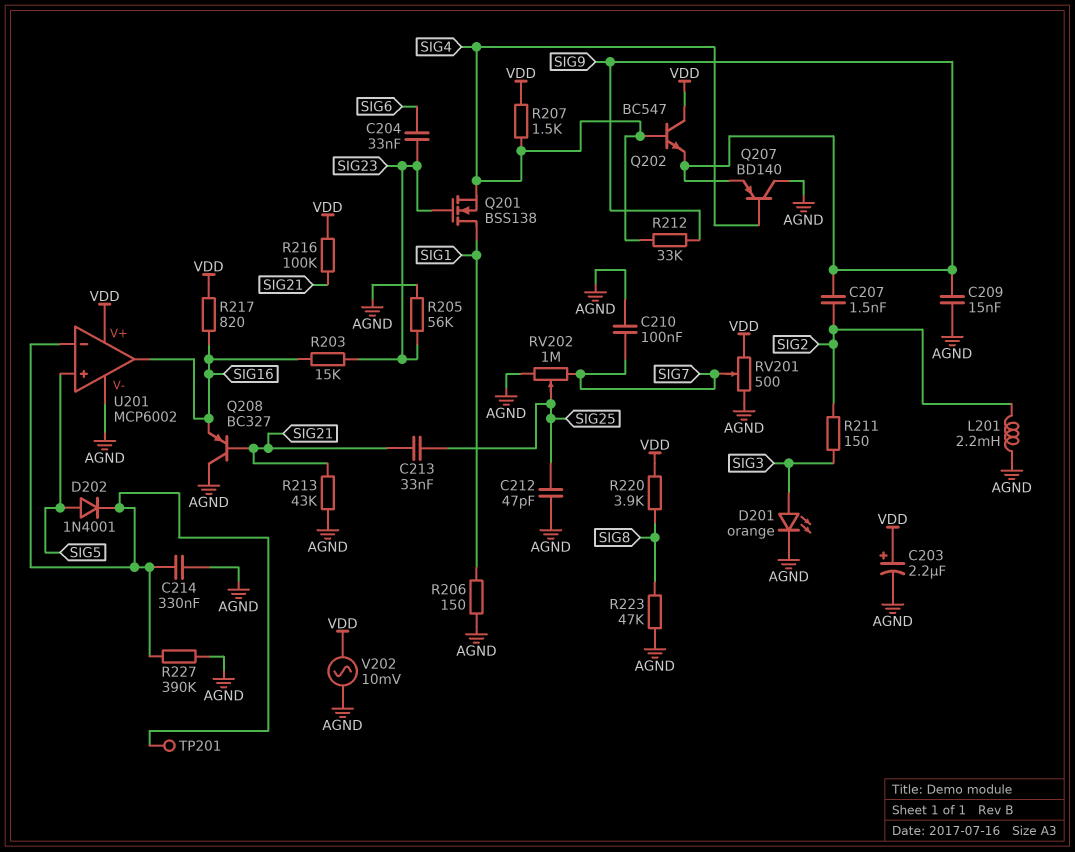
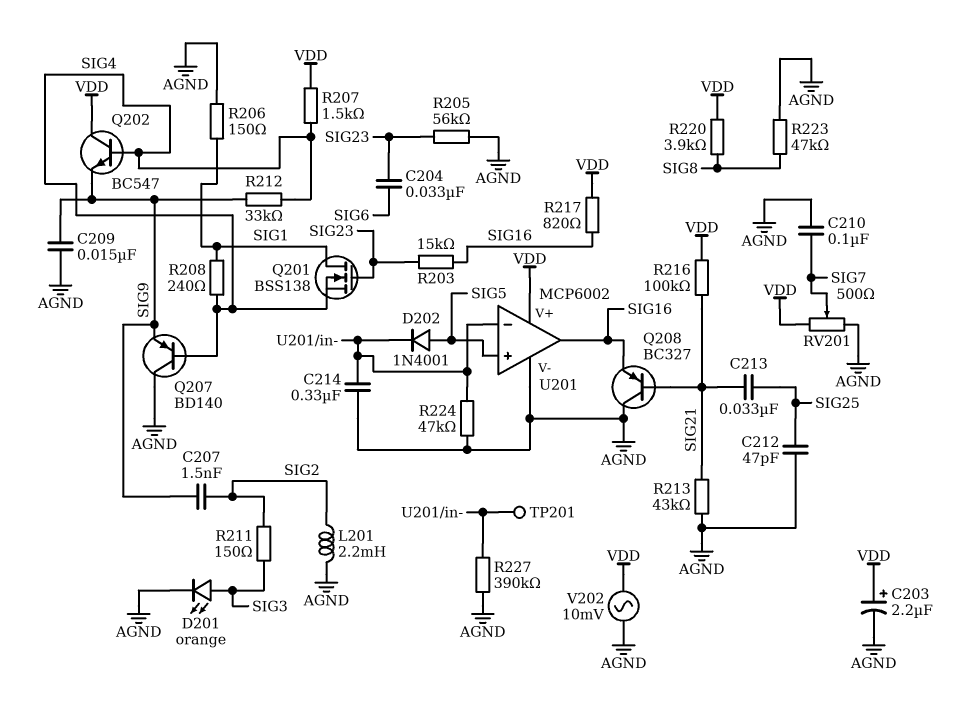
R208: none -> 240 (SIG1, SIG4)
R224: none -> 47k (AGND, U201/in-)
RV202: 1M (AGND, SIG7, wiper SIG25) -> none

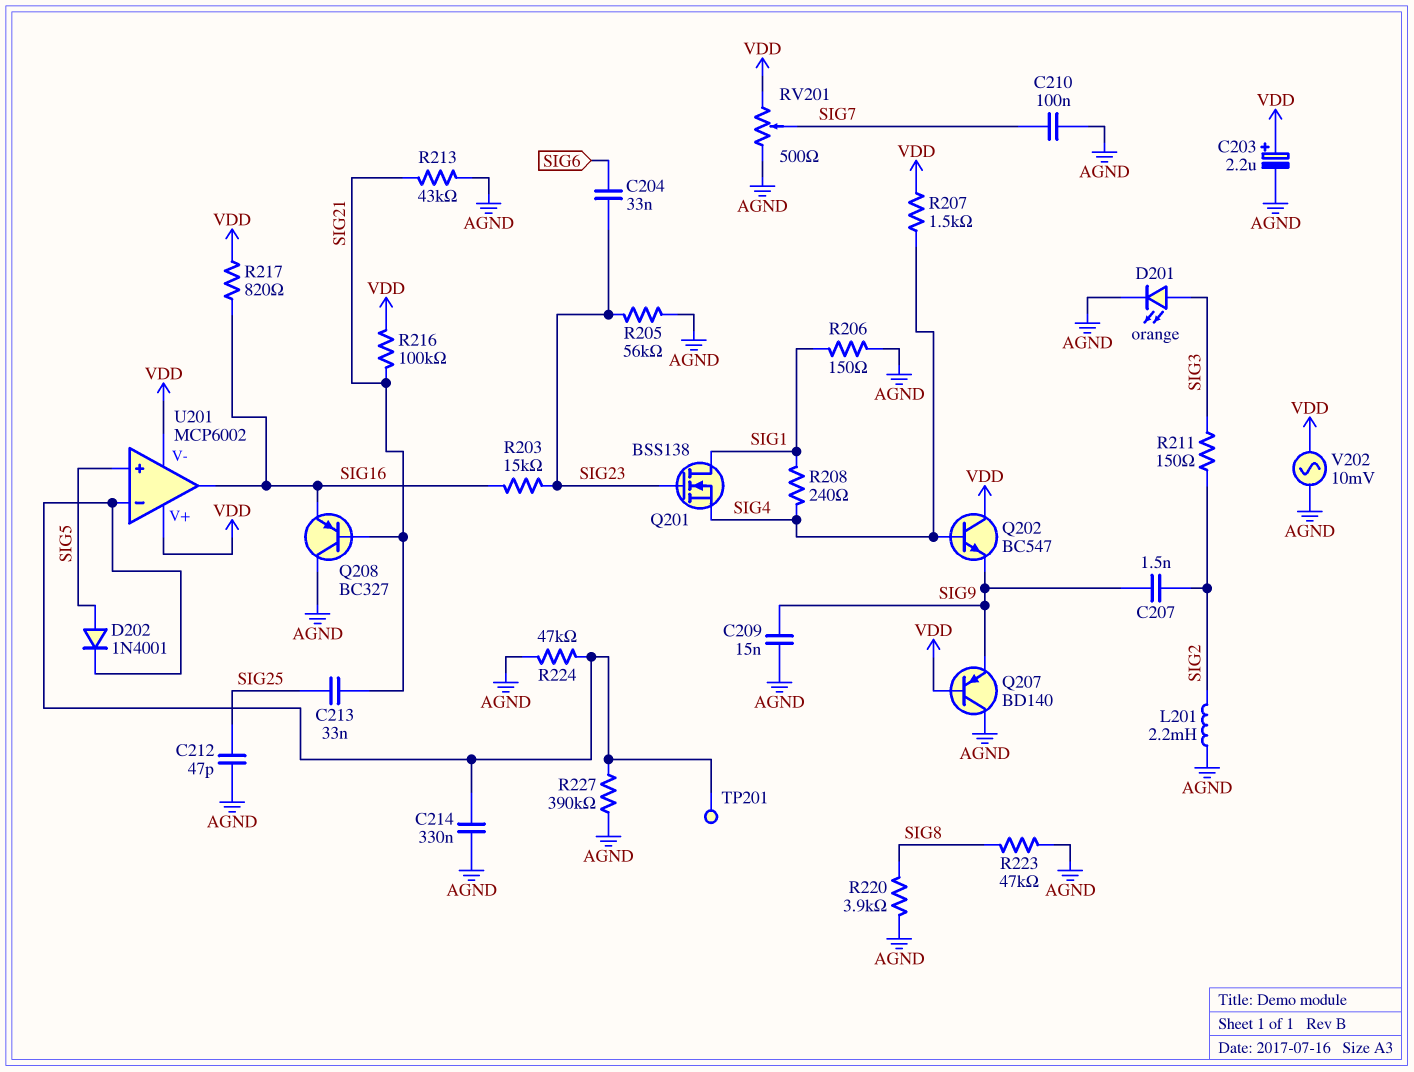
Q207: PNP BD140 (B SIG4, C AGND, E SIG9) -> PNP BD140 (B VDD, C AGND, E SIG9)
R212: 33k (SIG4, SIG9) -> none
R220: 3.9k (SIG8, VDD) -> 3.9k (AGND, SIG8)
U201 pin V-: AGND -> VDD

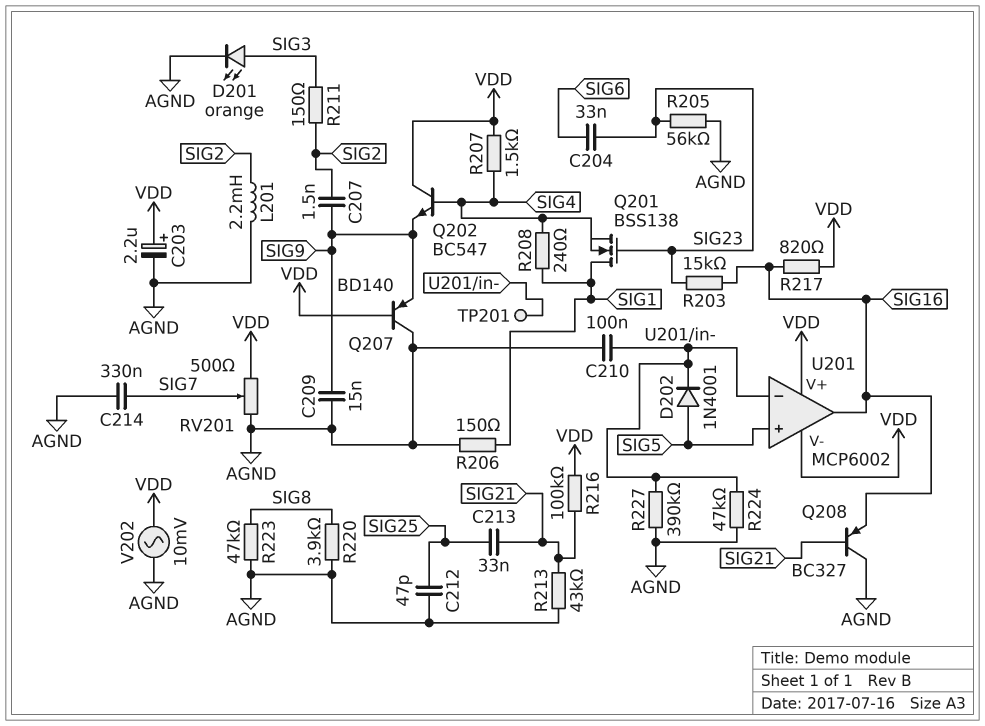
C210: 100nF (AGND, SIG7) -> 100nF (AGND, U201/in-)
C214: 330nF (AGND, U201/in-) -> 330nF (AGND, SIG7)

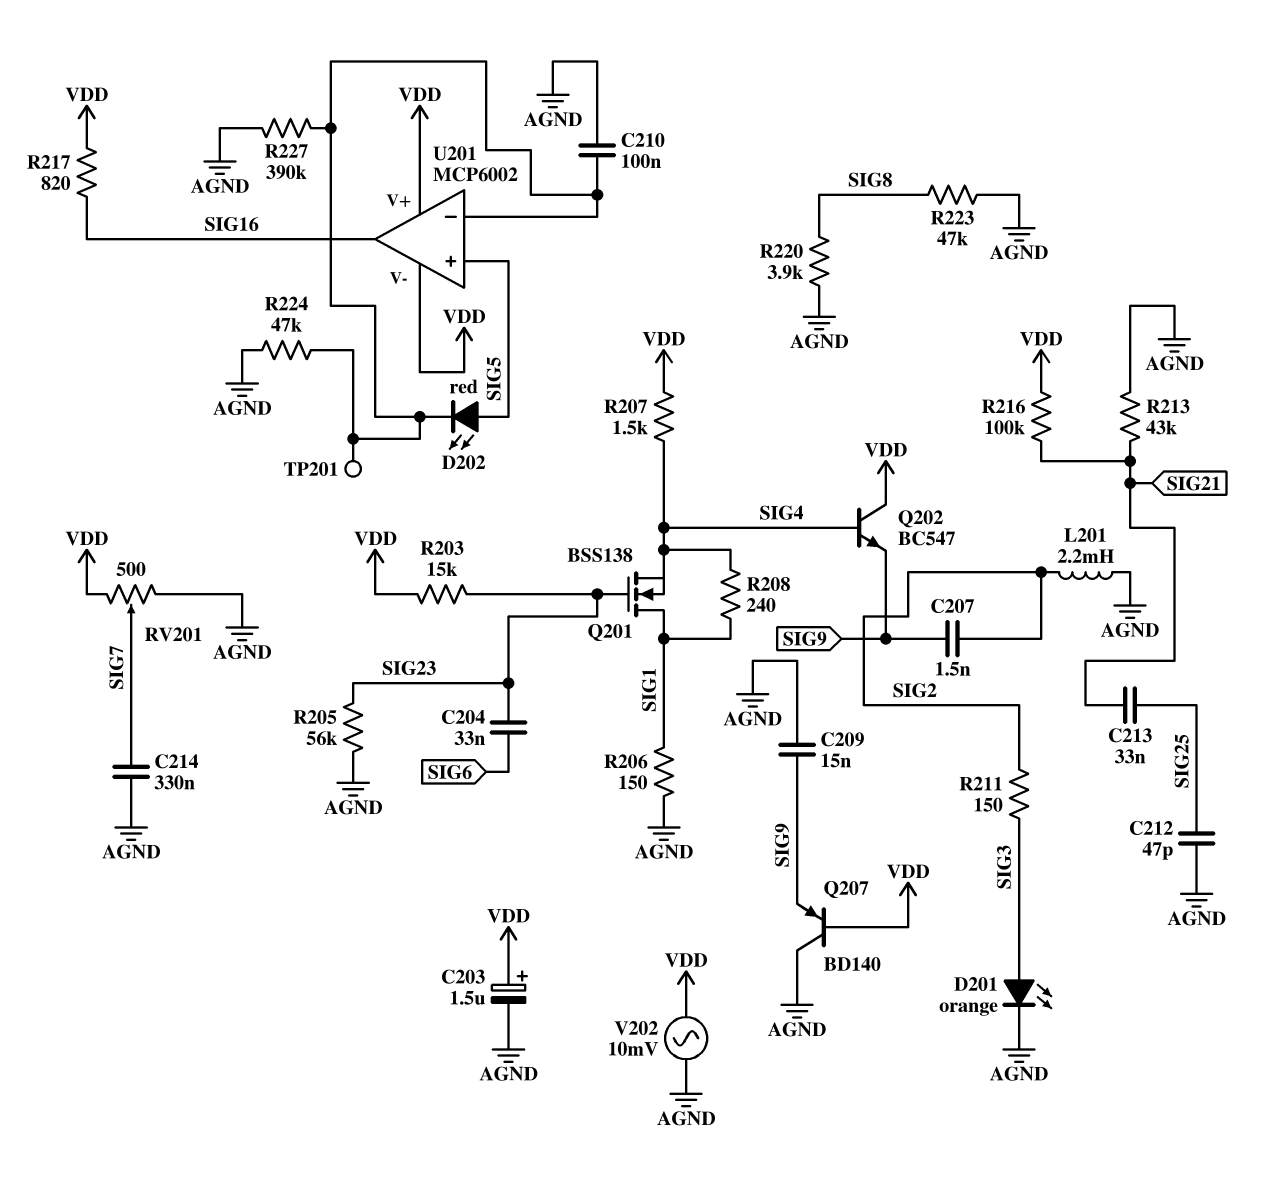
C203: 2.2uF (plus VDD, minus AGND) -> 1.5uF (plus VDD, minus AGND)
D202: diode 1N4001 (A SIG5, K U201/in-) -> LED red (A SIG5, K U201/in-)
Q208: PNP BC327 (B SIG21, C AGND, E SIG16) -> none
R203: 15k (SIG16, SIG23) -> 15k (SIG23, VDD)

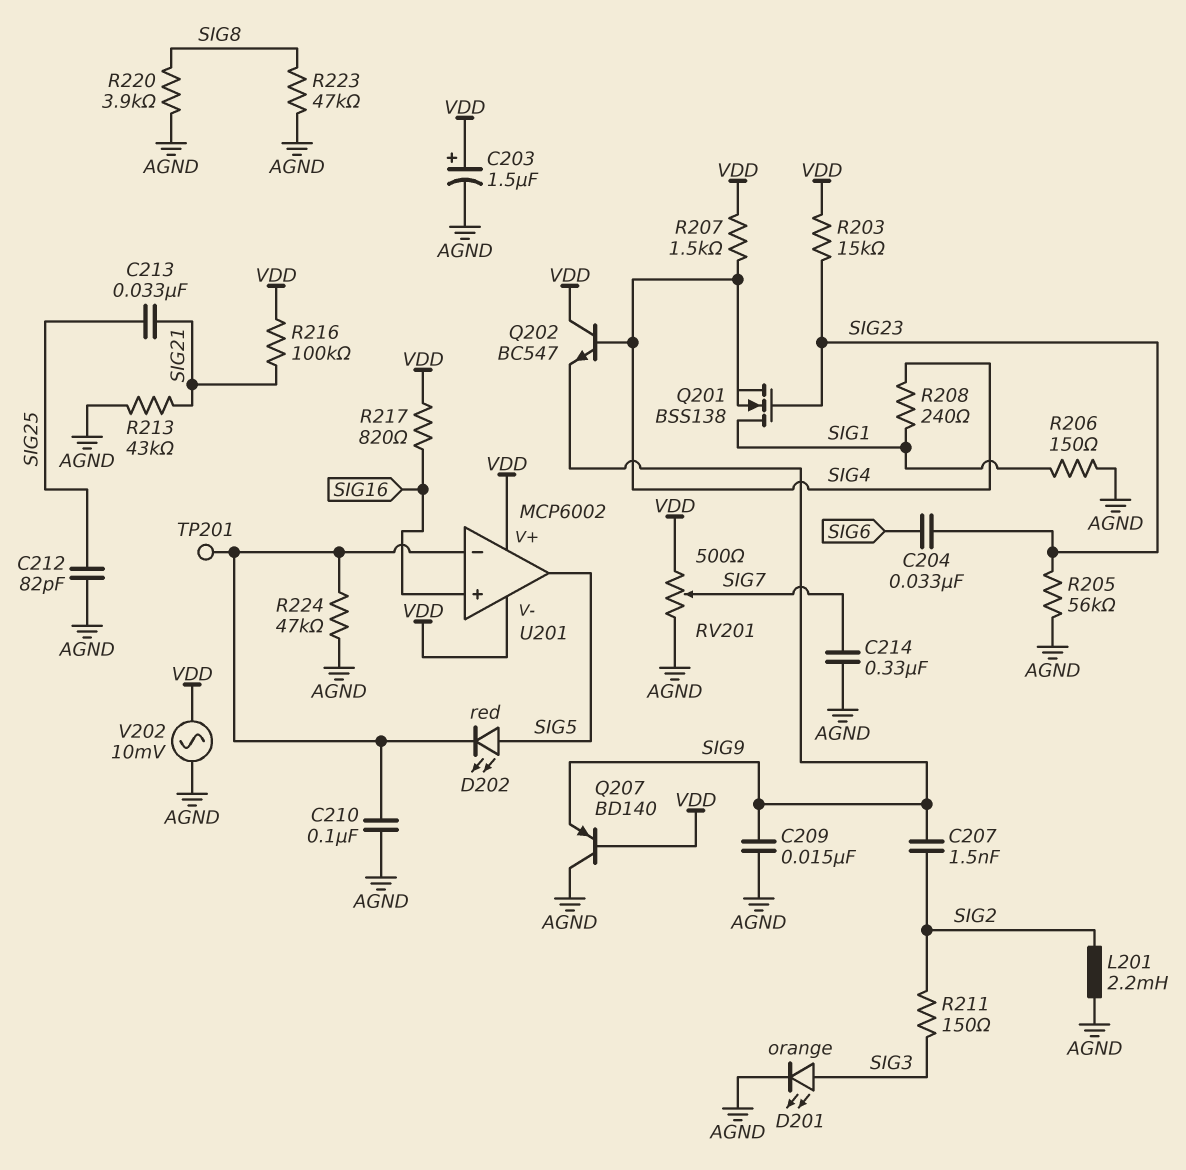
C212: 47pF (AGND, SIG25) -> 82pF (AGND, SIG25)
R227: 390k (AGND, U201/in-) -> none
U201 pin in+: SIG5 -> SIG16
U201 pin out: SIG16 -> SIG5

